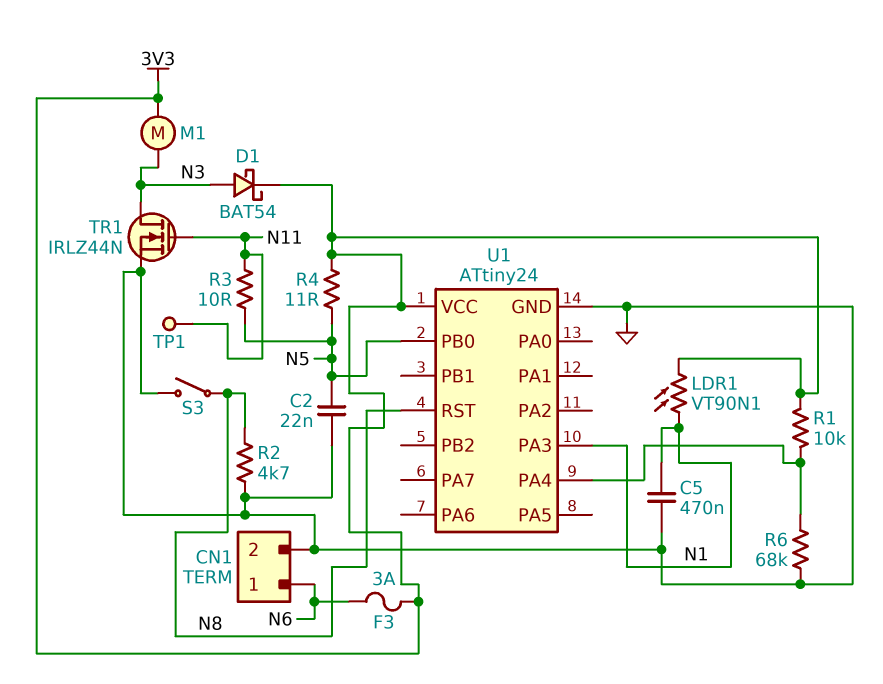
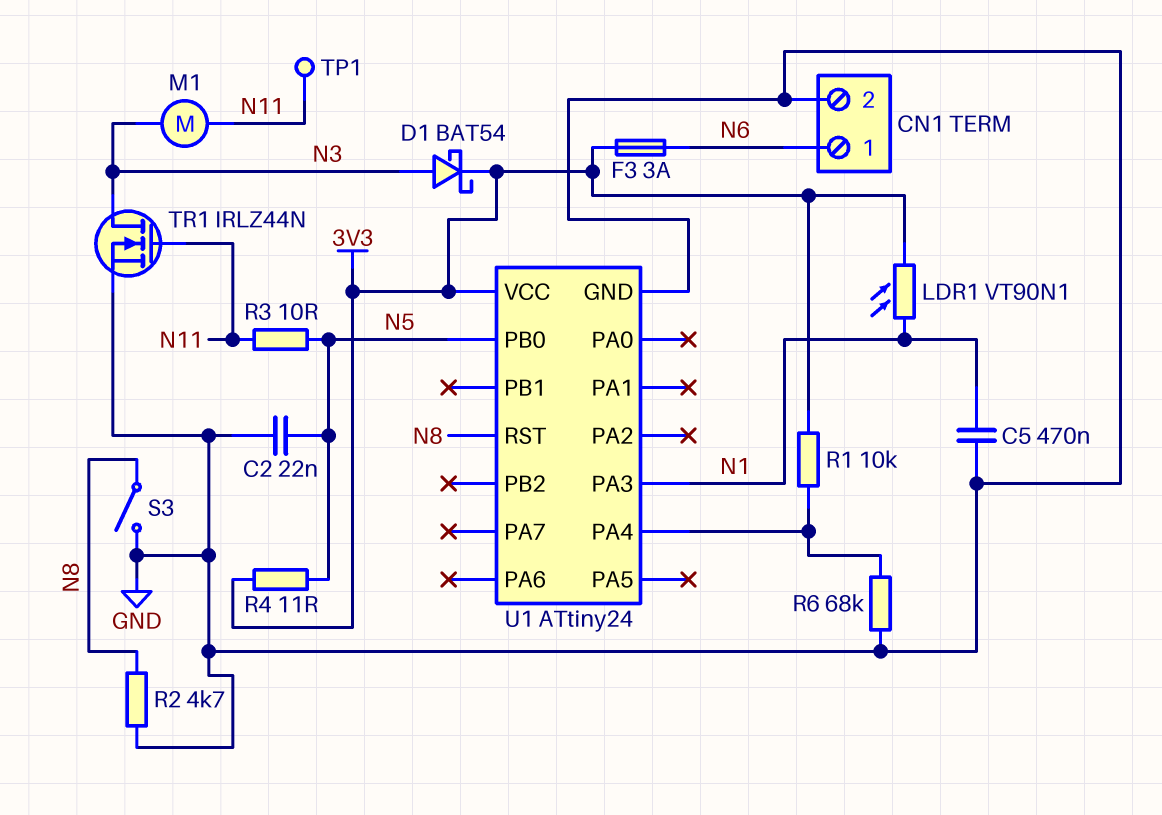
M1: motor (3V3, N3) -> motor (N3, N11)

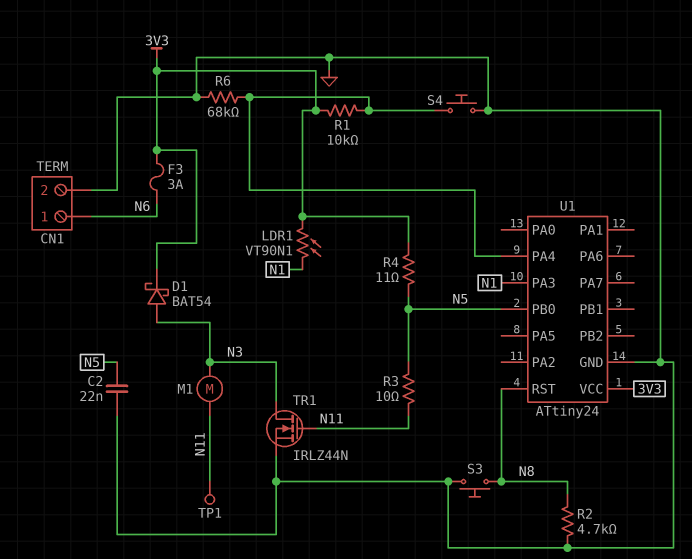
C5: 470nF (GND, N1) -> none
S3: switch (GND, N8) -> button (GND, N8)
S4: none -> button (GND, U1/PA4)

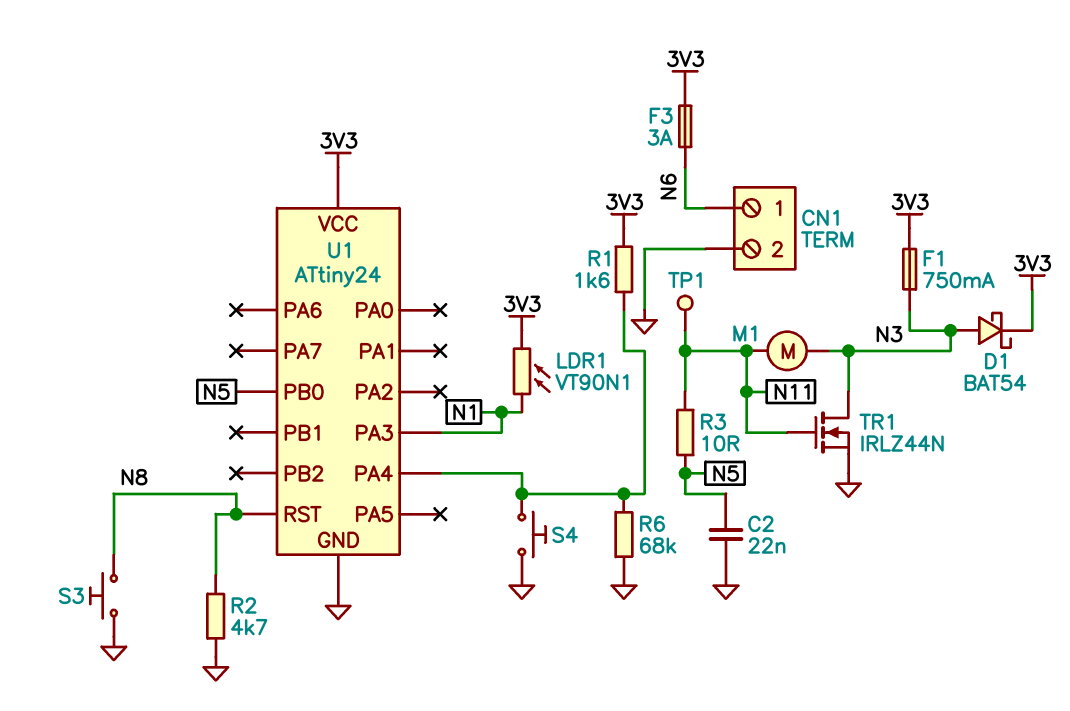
F1: none -> 750mA (3V3, N3)
R1: 10k (3V3, U1/PA4) -> 1.6k (3V3, U1/PA4)
R4: 11 (3V3, N5) -> none

